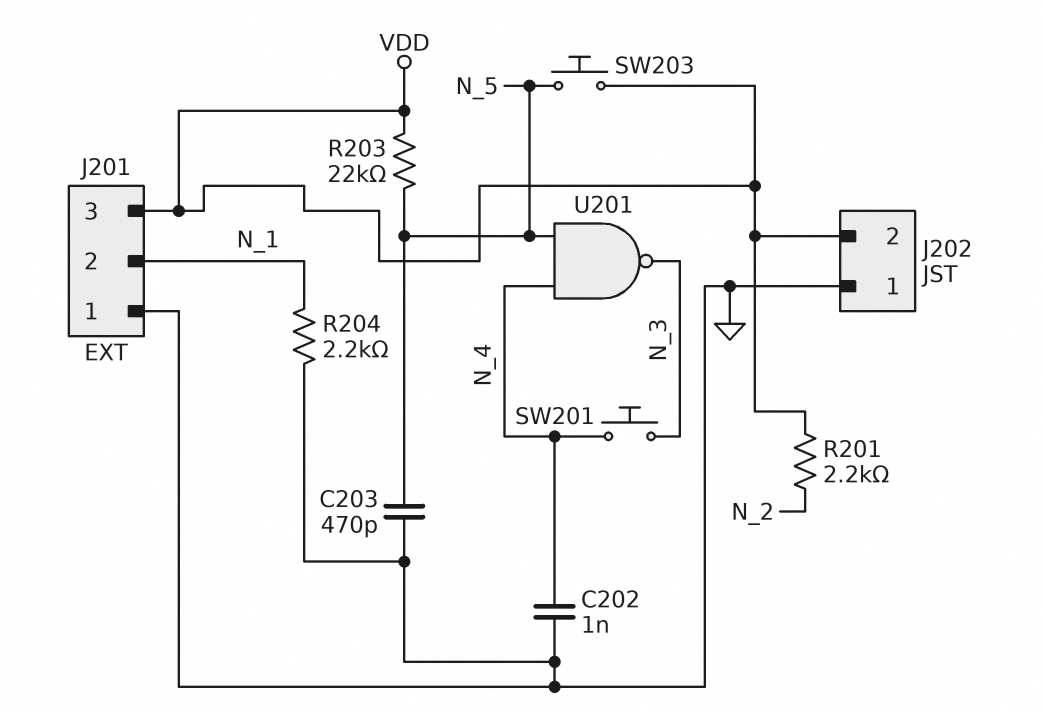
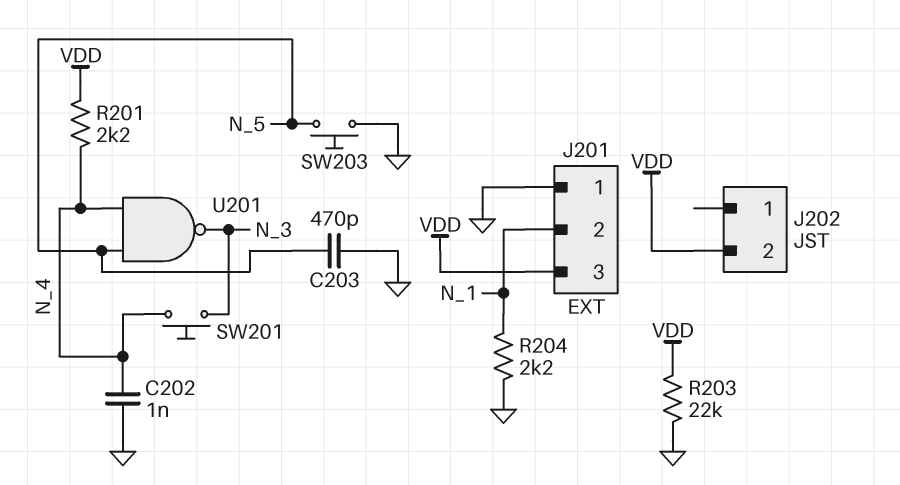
J202 pin 1: GND -> none
R201: 2.2k (N_2, VDD) -> 2.2k (N_4, VDD)
R203: 22k (N_5, VDD) -> 22k (GND, VDD)
SW203: button (N_5, VDD) -> button (GND, N_5)

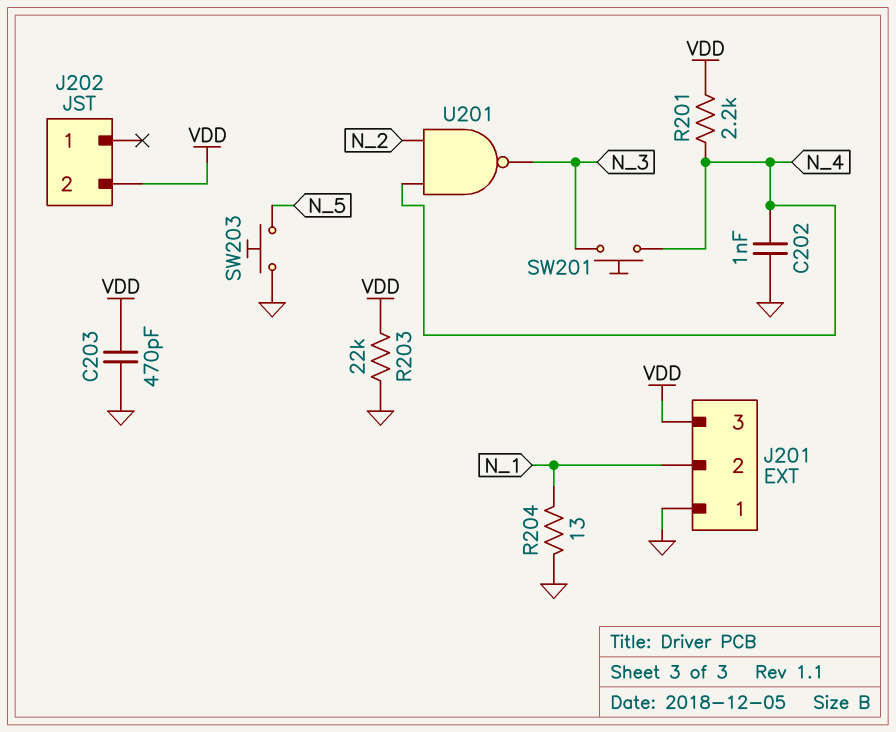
C203: 470pF (GND, N_5) -> 470pF (GND, VDD)
R204: 2.2k (GND, N_1) -> 13 (GND, N_1)
U201: NAND (in N_4, in N_5, out N_3) -> NAND (in N_2, in N_4, out N_3)

